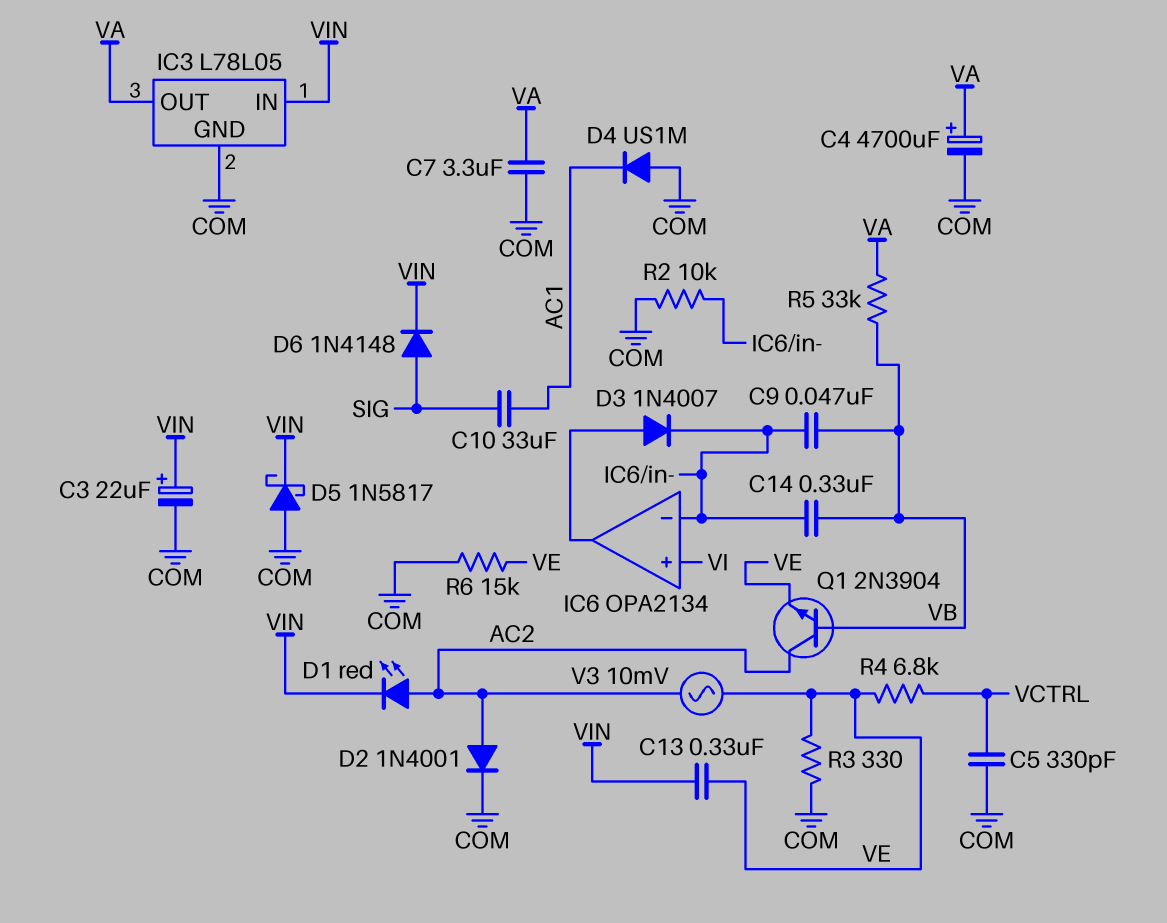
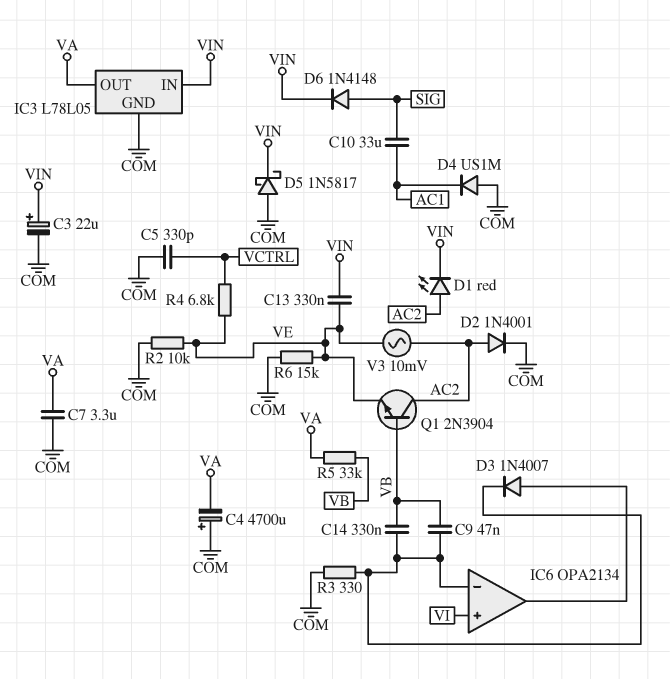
C4: 4700uF (plus VA, minus COM) -> 4700uF (plus COM, minus VA)
R2: 10k (COM, IC6/in-) -> 10k (COM, VE)
R3: 330 (COM, VE) -> 330 (COM, IC6/in-)

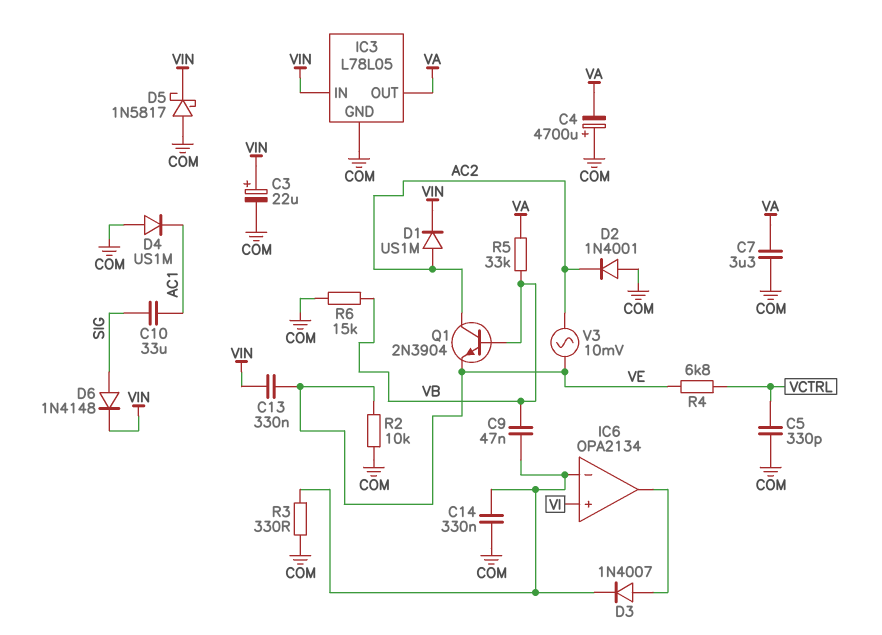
C14: 330nF (IC6/in-, VB) -> 330nF (COM, IC6/in-)
D1: LED red (A AC2, K VIN) -> diode US1M (A AC2, K VIN)
D2: diode 1N4001 (A AC2, K COM) -> diode 1N4001 (A COM, K AC2)
R6: 15k (COM, VE) -> 15k (COM, VB)

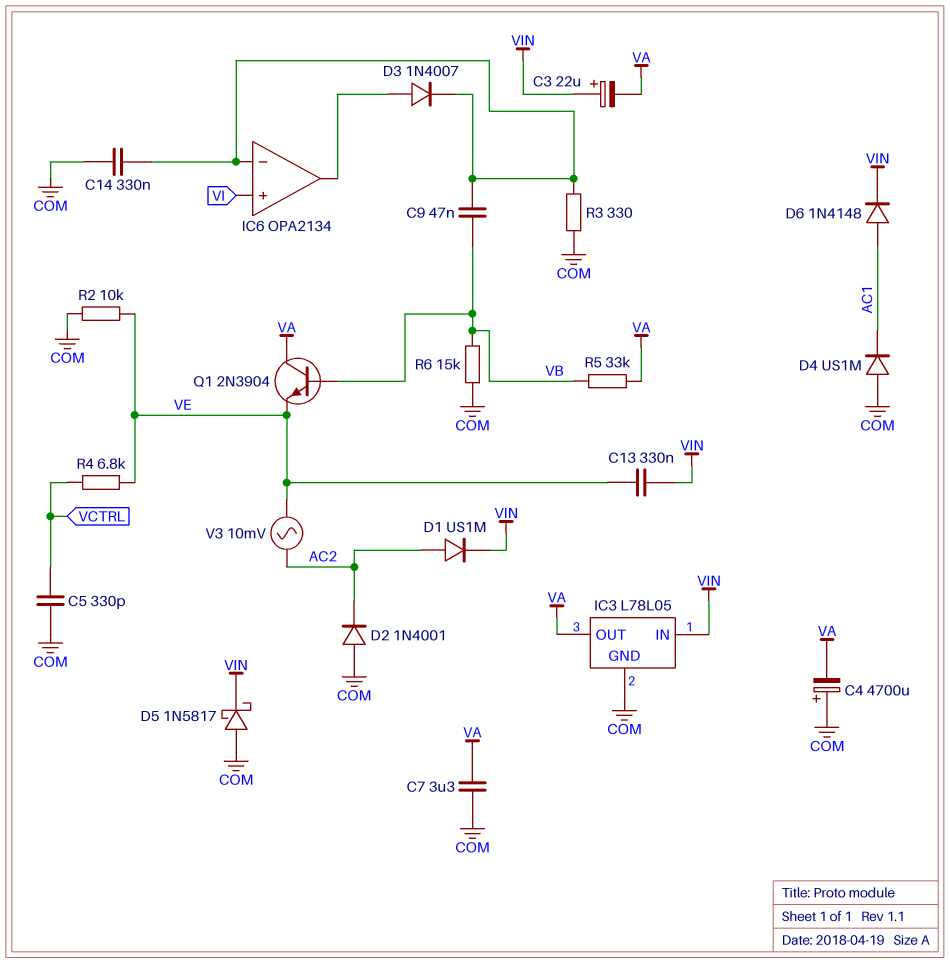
C3: 22uF (plus VIN, minus COM) -> 22uF (plus VIN, minus VA)
C10: 33uF (AC1, SIG) -> none
D6: diode 1N4148 (A SIG, K VIN) -> diode 1N4148 (A AC1, K VIN)
Q1: NPN 2N3904 (B VB, C AC2, E VE) -> NPN 2N3904 (B VB, C VA, E VE)

